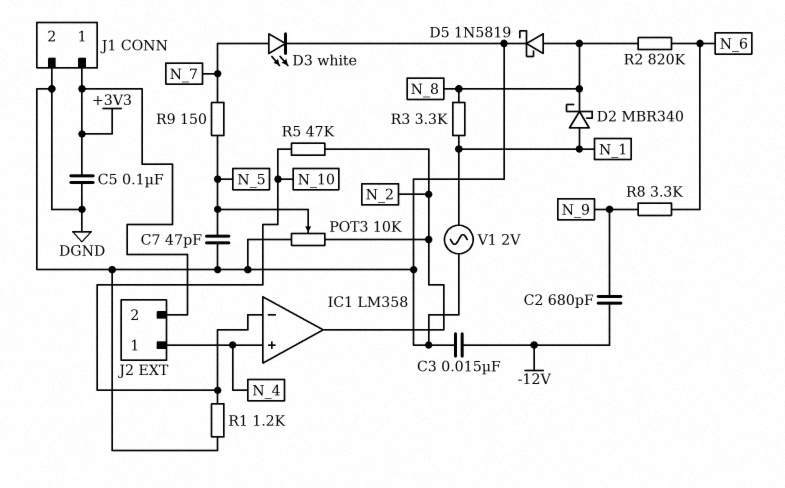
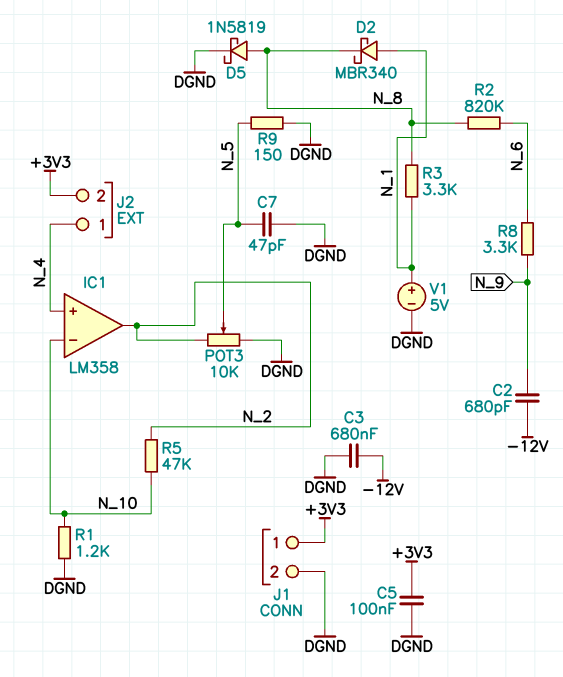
C3: 15nF (-12V, DGND) -> 680nF (-12V, DGND)
D3: LED white (A N_7, K DGND) -> none
R9: 150 (N_5, N_7) -> 150 (DGND, N_5)
V1: AC 2V (DGND, N_1) -> 5V (plus N_1, minus DGND)

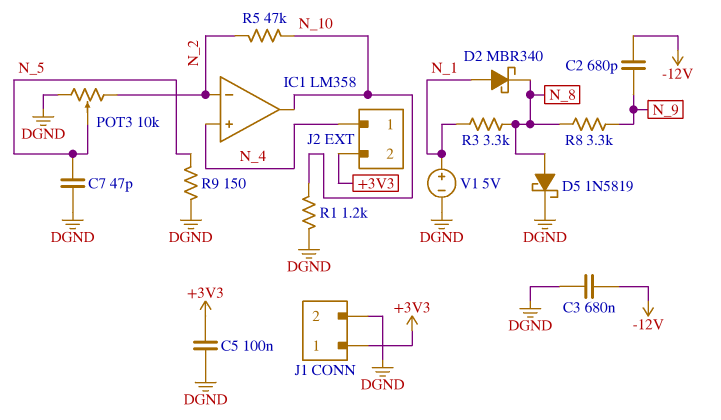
IC1 pin in-: N_10 -> N_2
IC1 pin out: N_2 -> N_10
R2: 820k (N_6, N_8) -> none
R8: 3.3k (N_6, N_9) -> 3.3k (N_8, N_9)

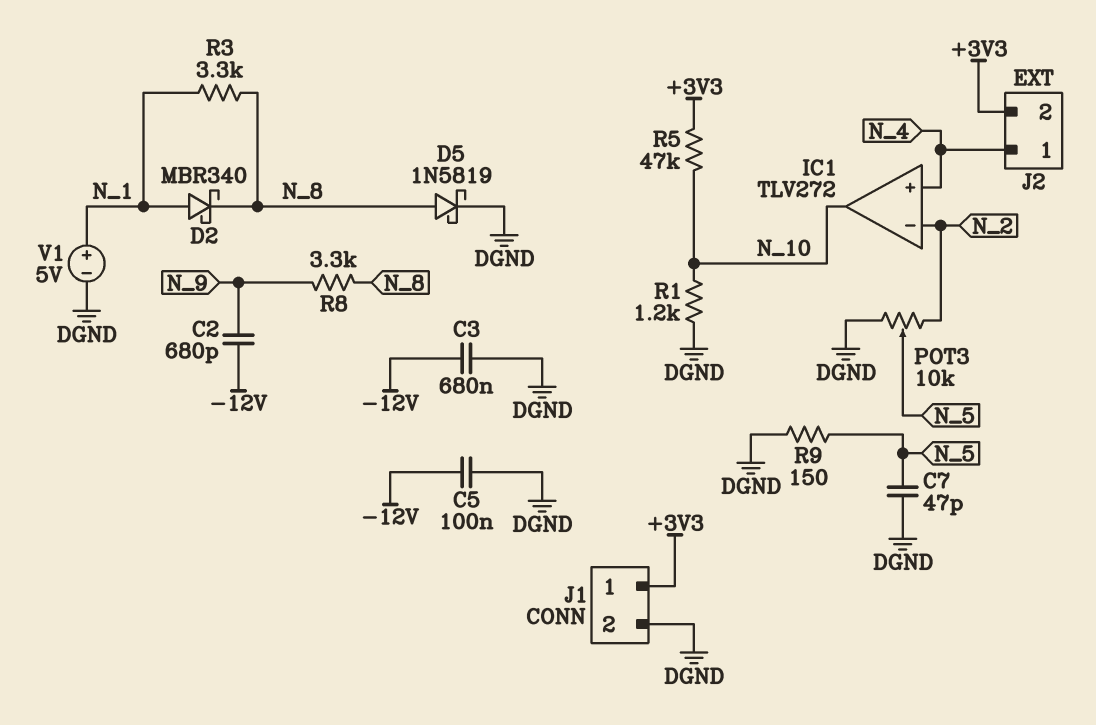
C5: 100nF (+3V3, DGND) -> 100nF (-12V, DGND)
IC1: LM358 -> TLV272
R5: 47k (N_2, N_10) -> 47k (+3V3, N_10)

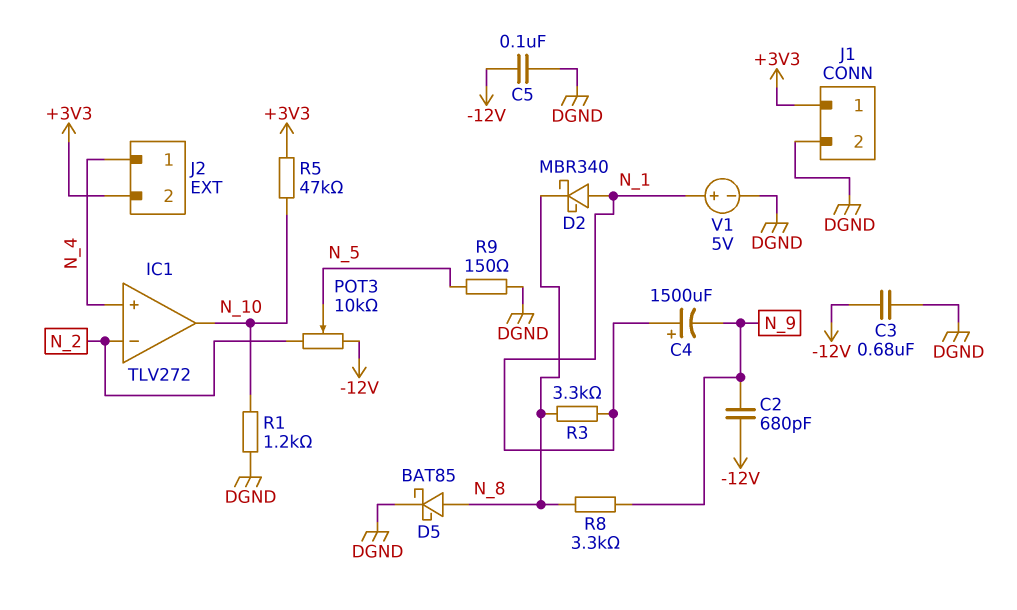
C4: none -> 1500uF (plus N_1, minus N_9)
C7: 47pF (DGND, N_5) -> none
D5: schottky 1N5819 (A N_8, K DGND) -> schottky BAT85 (A N_8, K DGND)
POT3: 10k (DGND, N_2, wiper N_5) -> 10k (-12V, N_2, wiper N_5)

